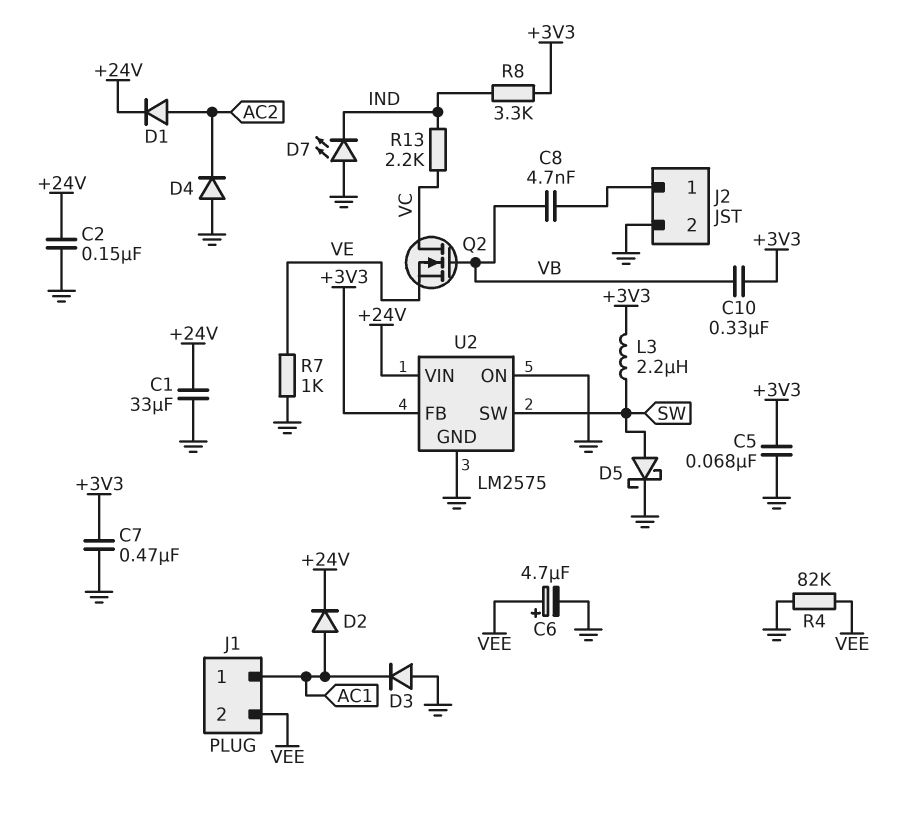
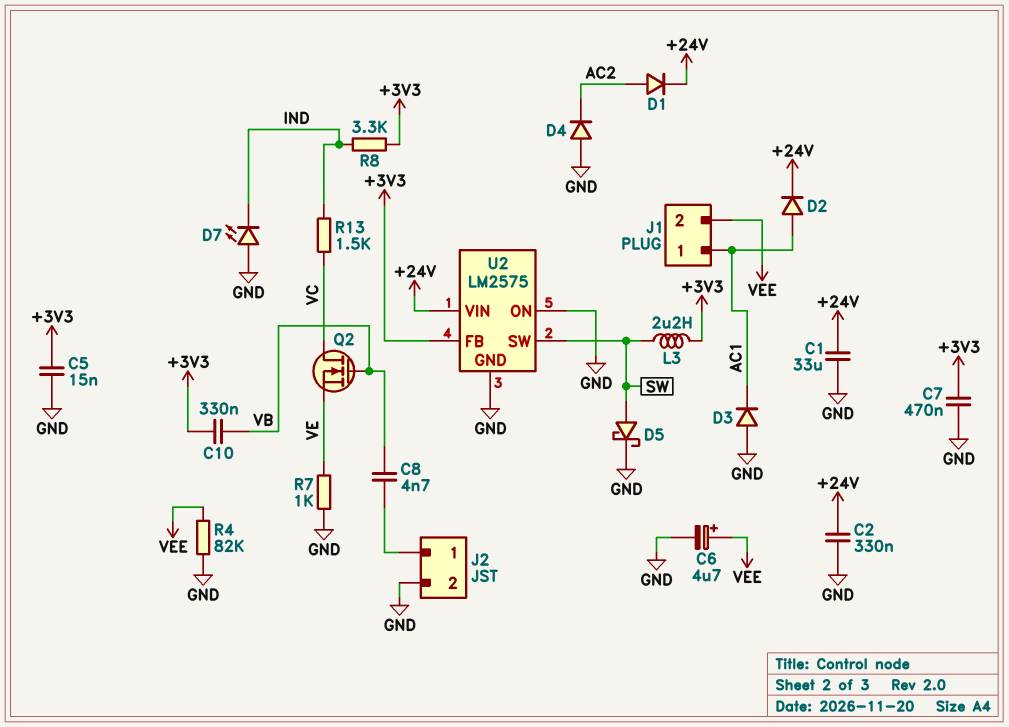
C2: 150nF (+24V, GND) -> 330nF (+24V, GND)
C5: 68nF (+3V3, GND) -> 15nF (+3V3, GND)
R13: 2.2k (IND, VC) -> 1.5k (IND, VC)

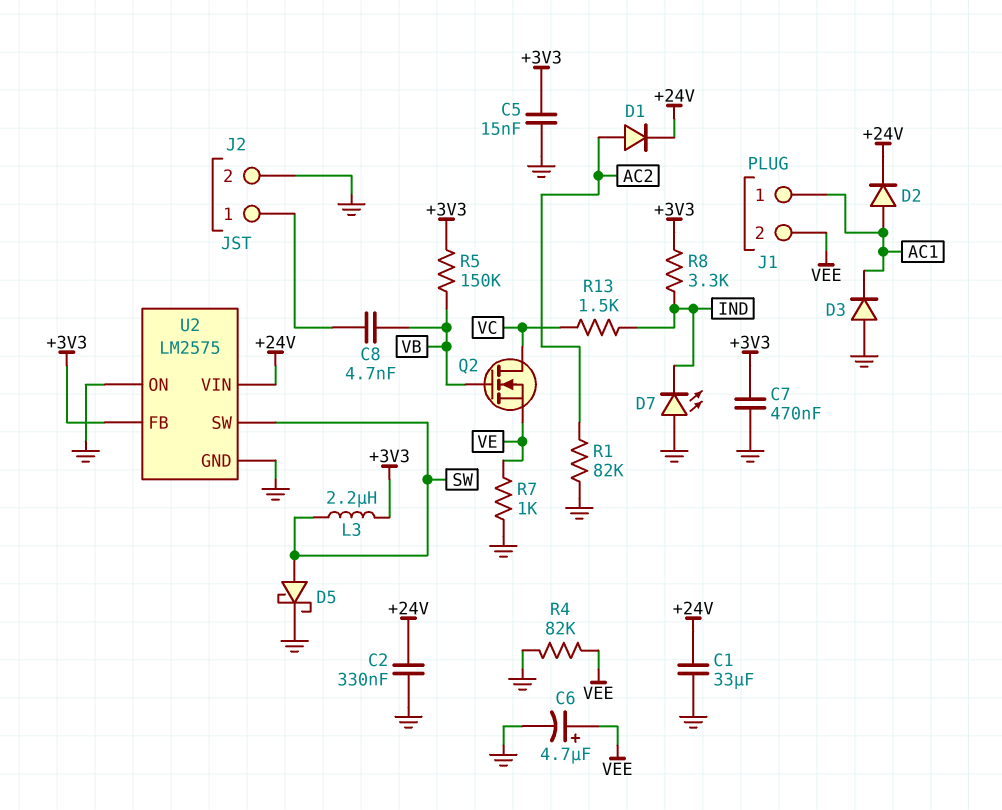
C10: 330nF (+3V3, VB) -> none
D4: diode (A GND, K AC2) -> none
R1: none -> 82k (AC2, GND)
R5: none -> 150k (+3V3, VB)

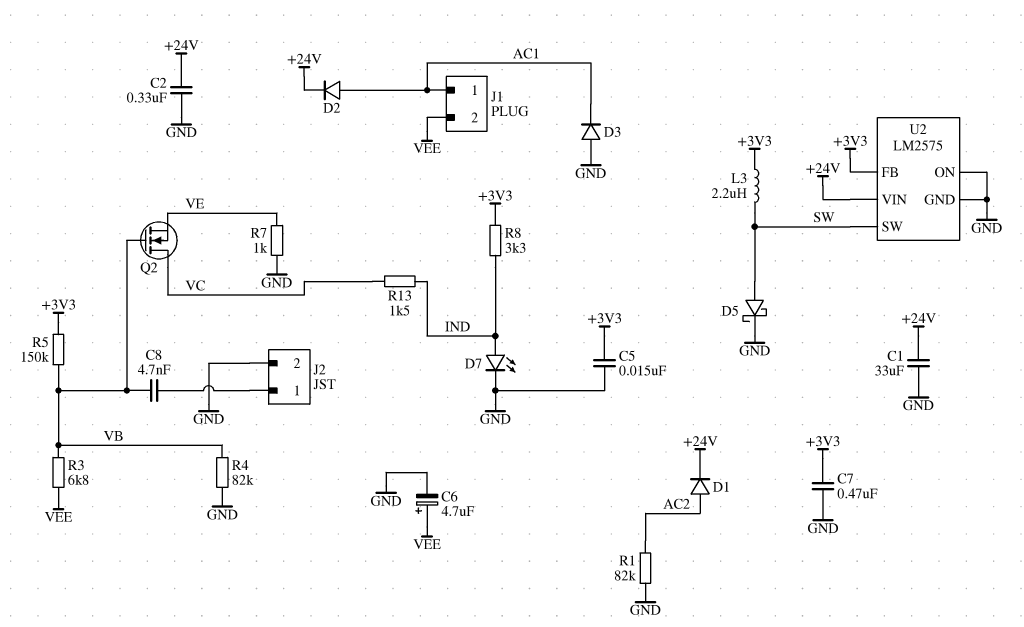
D7: LED (A GND, K IND) -> LED (A IND, K GND)
R3: none -> 6.8k (VB, VEE)
R4: 82k (GND, VEE) -> 82k (GND, VB)

